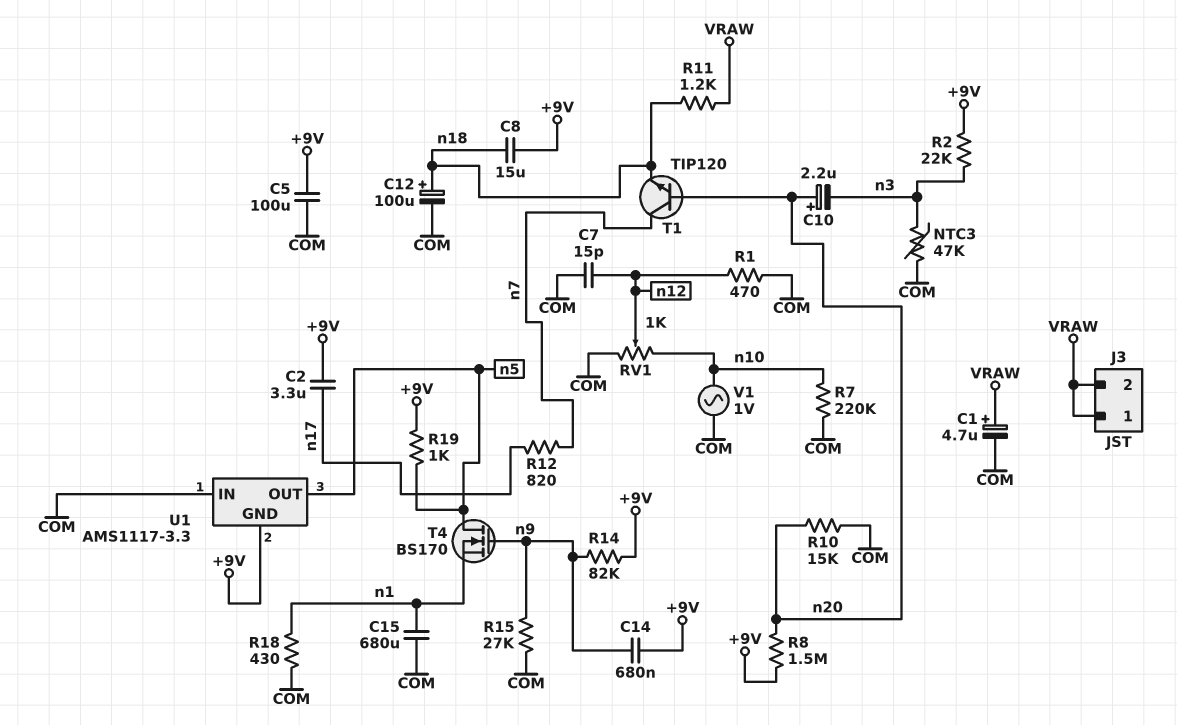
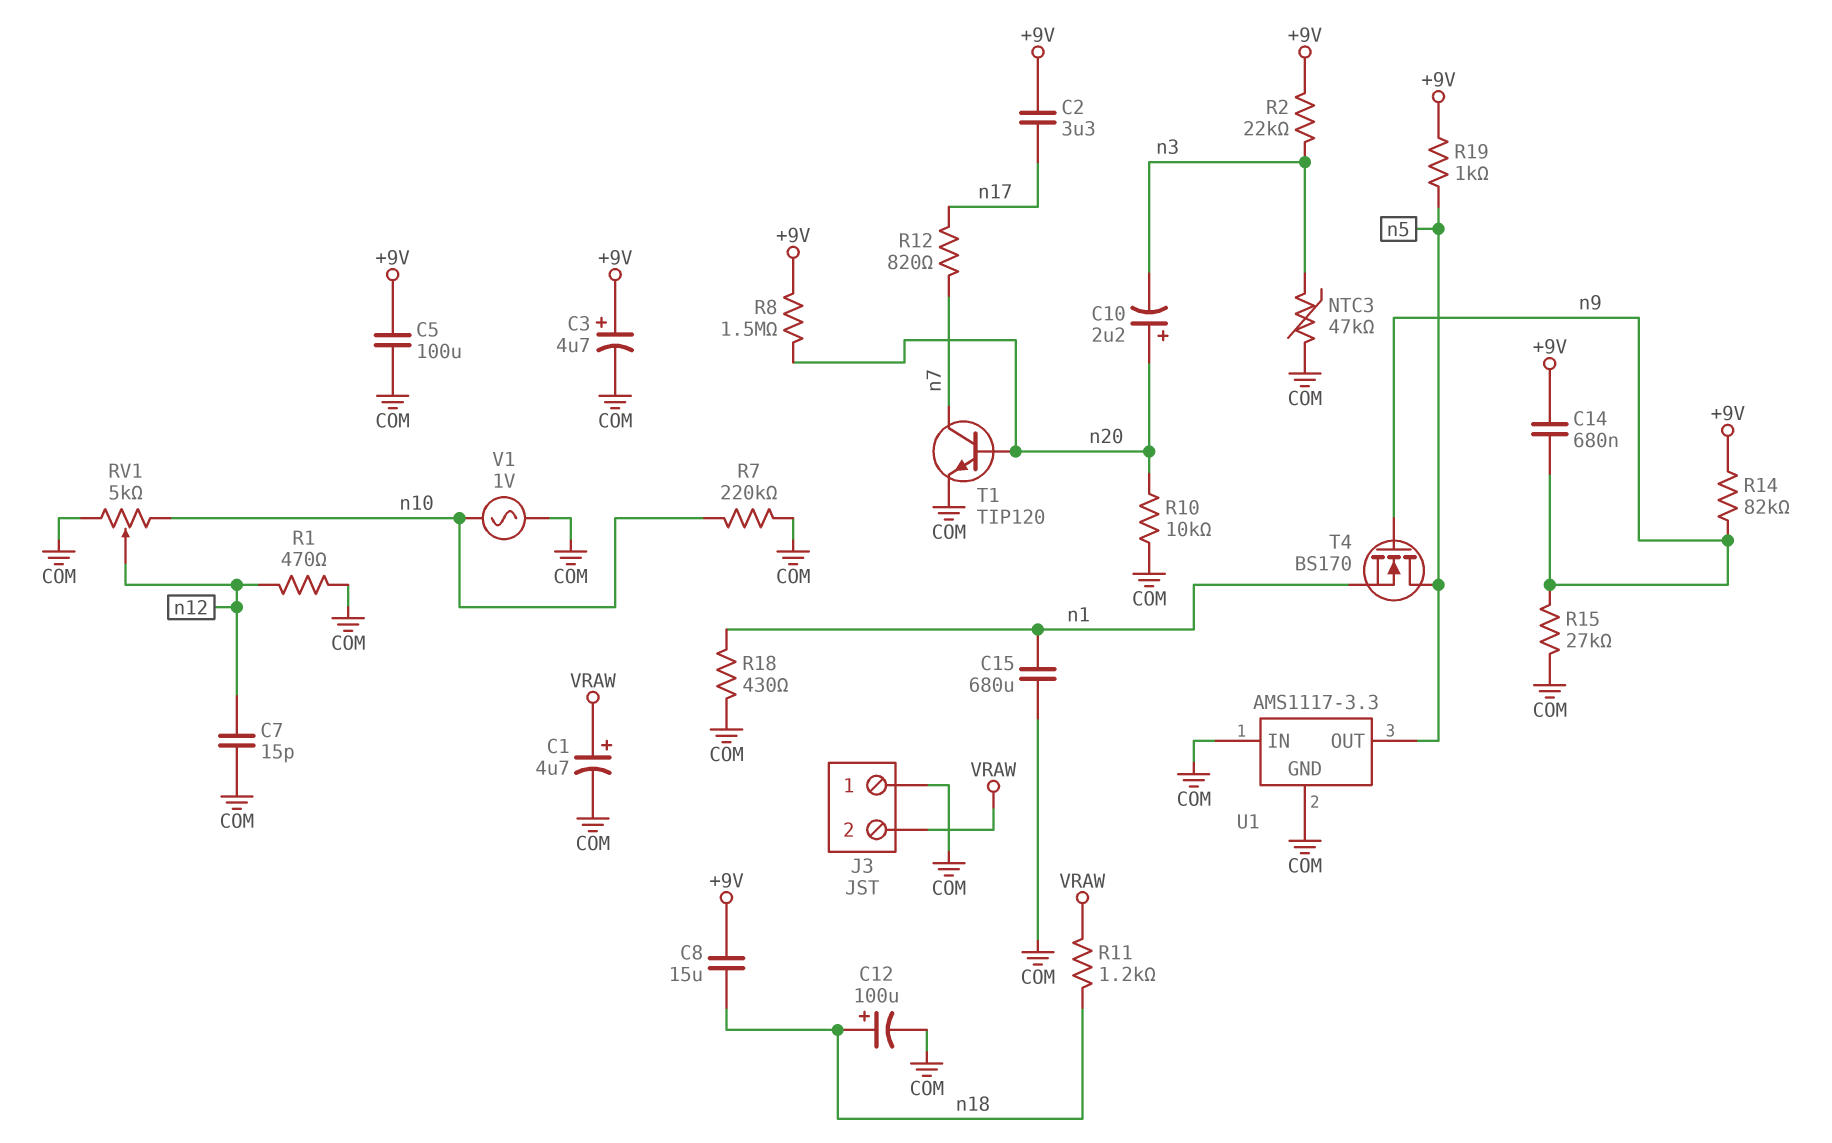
C3: none -> 4.7uF (plus +9V, minus COM)
J3 pin 1: VRAW -> COM
R10: 15k (COM, n20) -> 10k (COM, n20)
RV1: 1k (COM, n10, wiper n12) -> 5k (COM, n10, wiper n12)
T1: NPN TIP120 (B n20, C n7, E n18) -> NPN TIP120 (B n20, C n7, E COM)
U1 pin GND: +9V -> COM

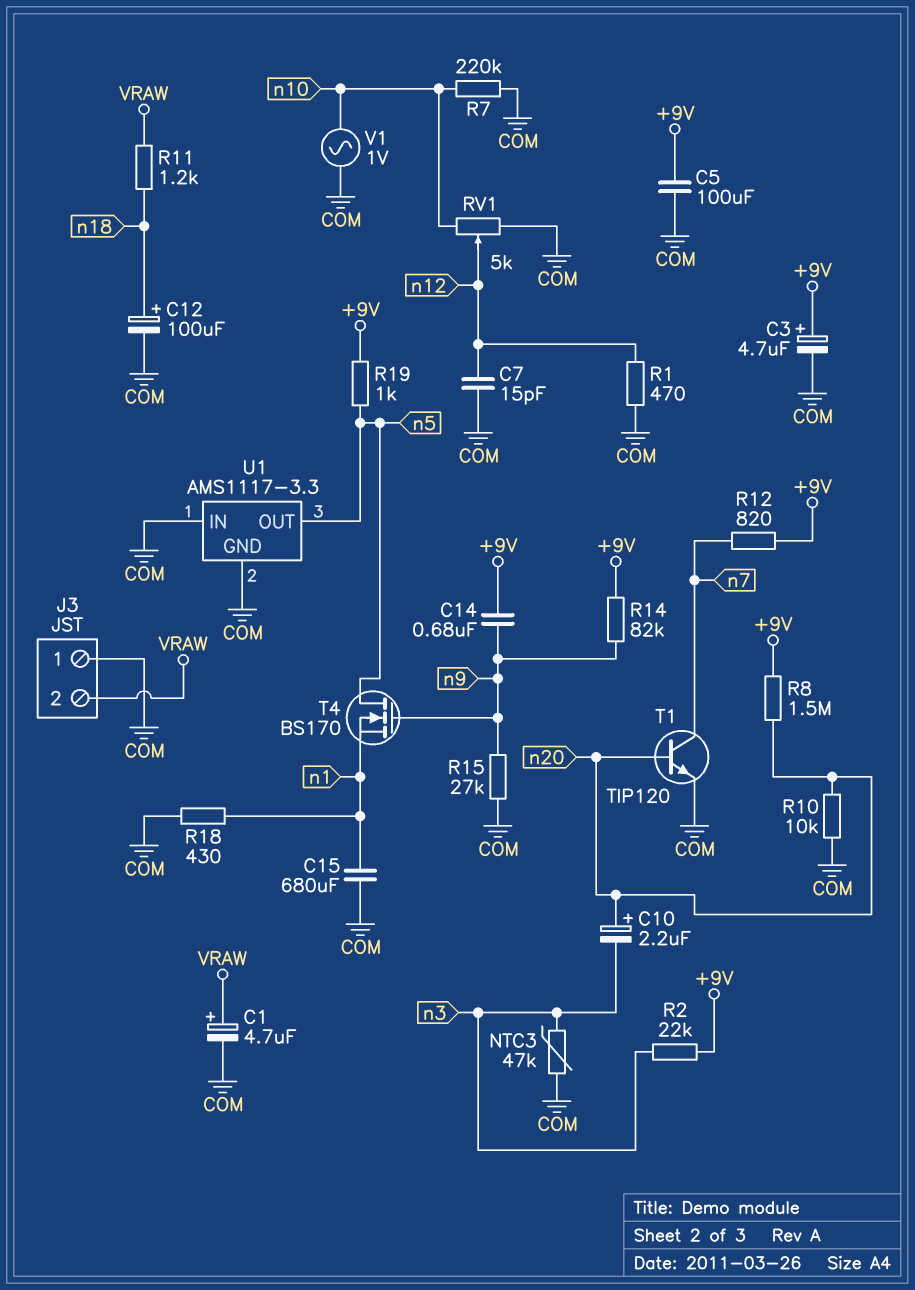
C2: 3.3uF (+9V, n17) -> none
C8: 15uF (+9V, n18) -> none
R12: 820 (n7, n17) -> 820 (+9V, n7)

